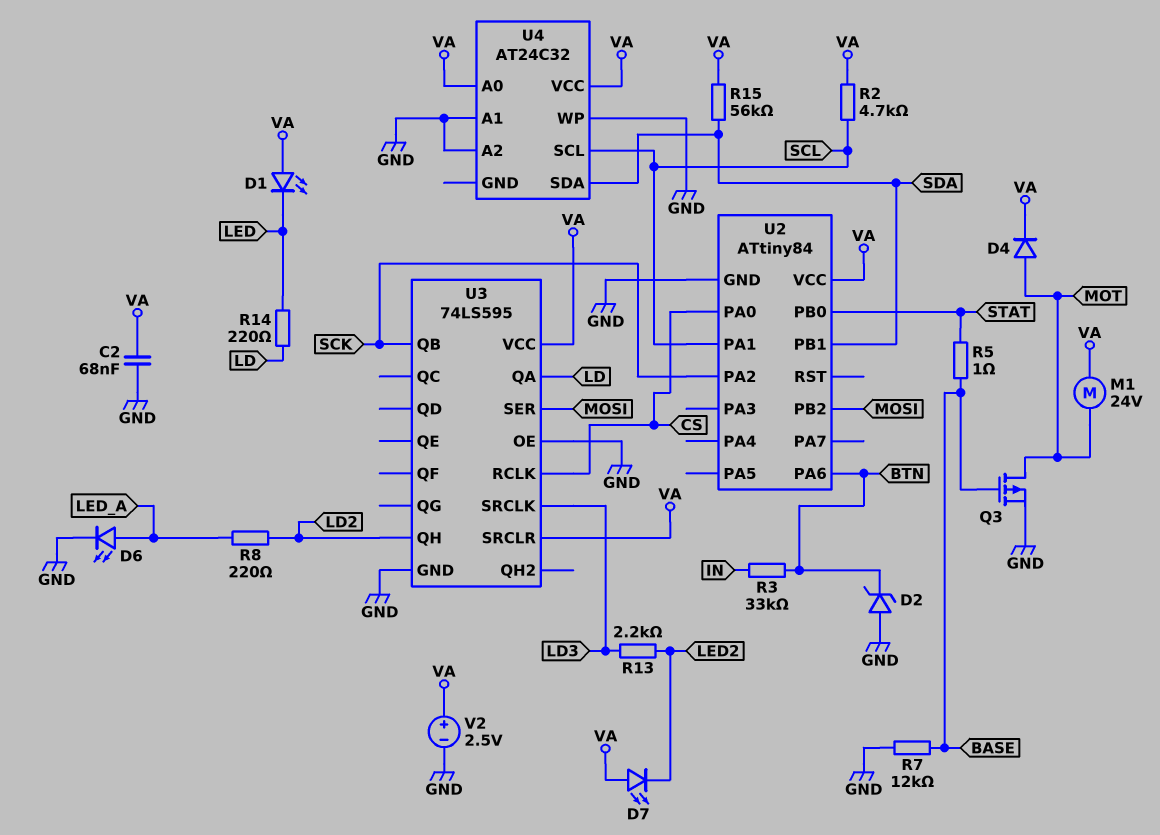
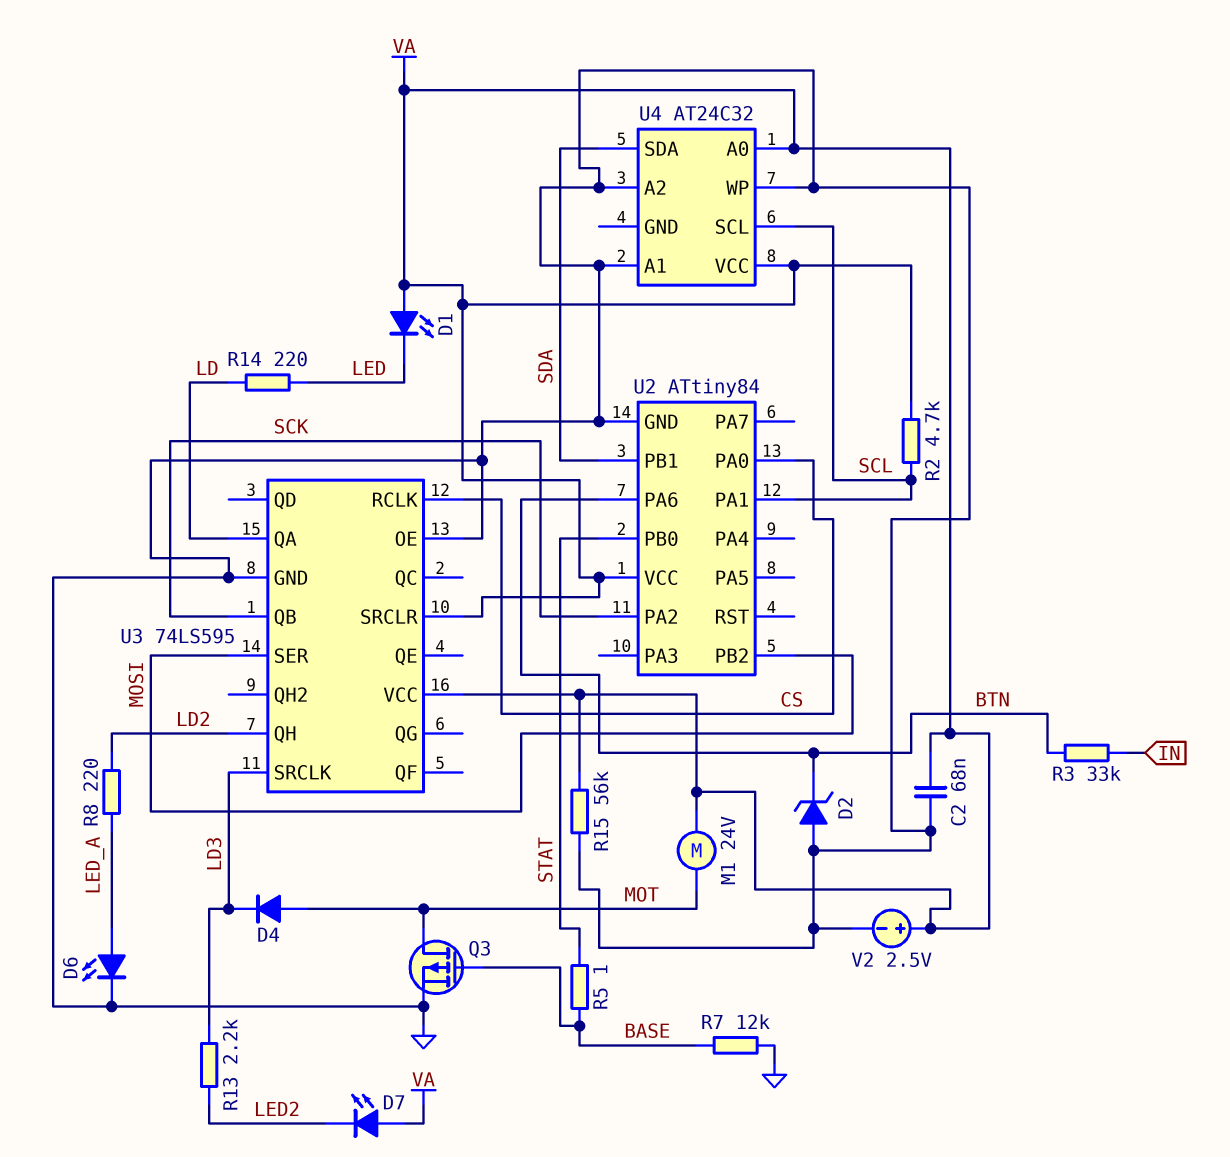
D4: diode (A MOT, K VA) -> diode (A MOT, K LD3)
R15: 56k (SDA, VA) -> 56k (GND, VA)

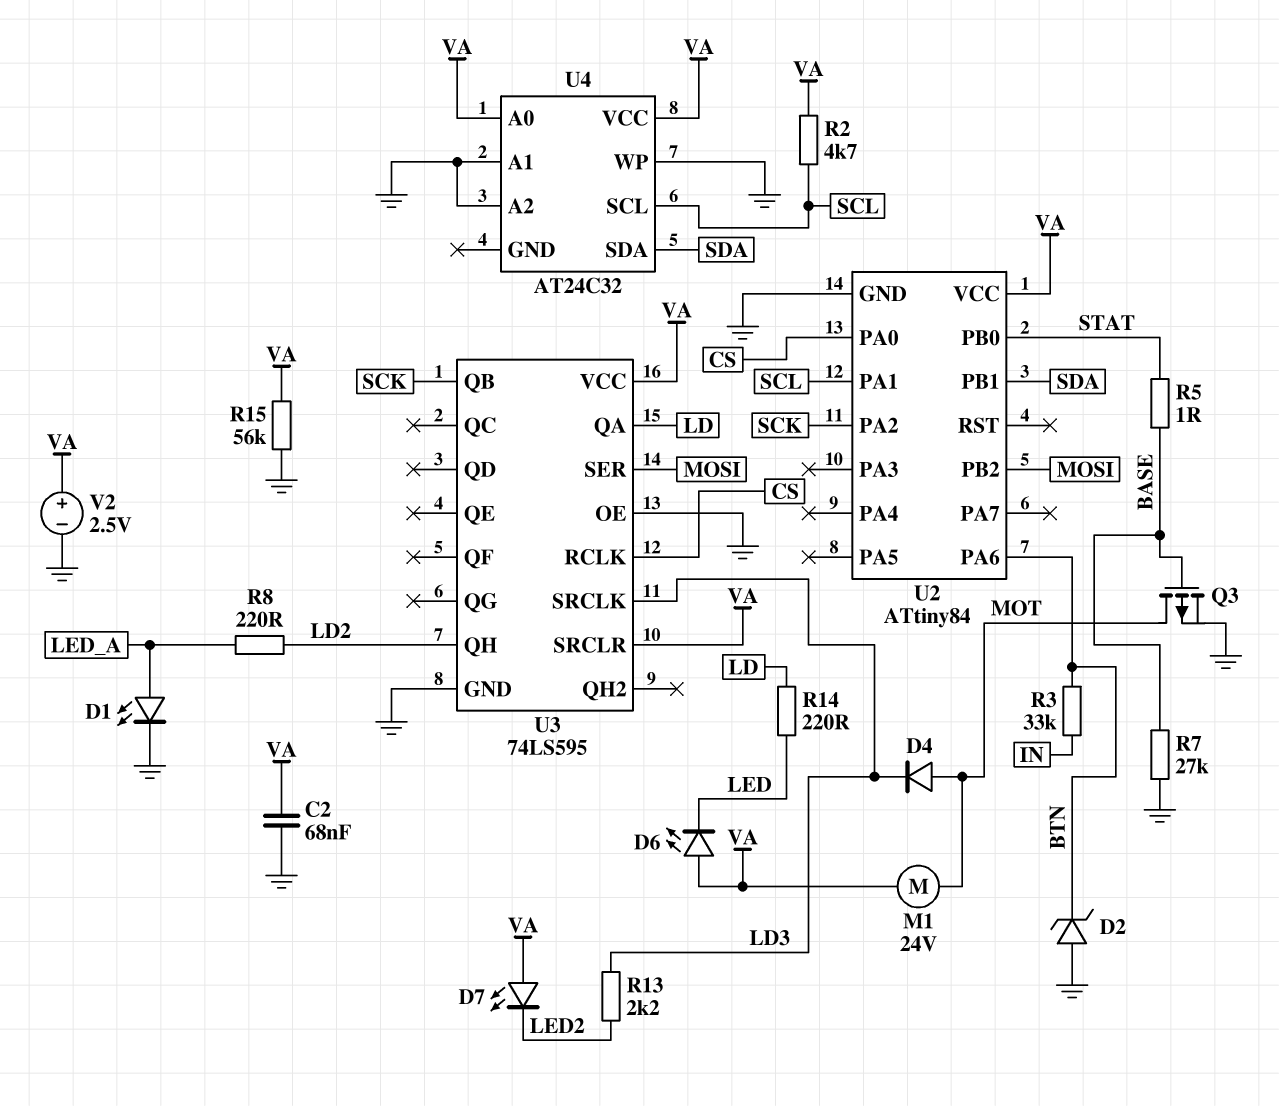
D1: LED (A VA, K LED) -> LED (A LED_A, K GND)
D6: LED (A LED_A, K GND) -> LED (A VA, K LED)
R7: 12k (BASE, GND) -> 27k (BASE, GND)

